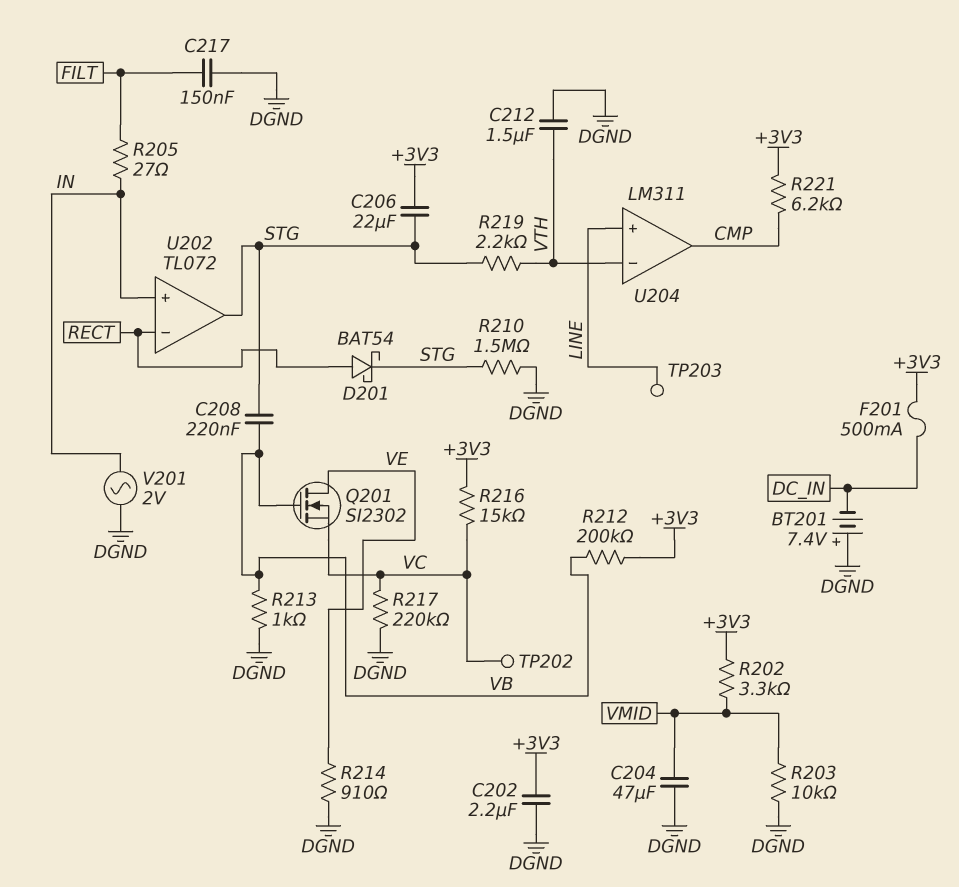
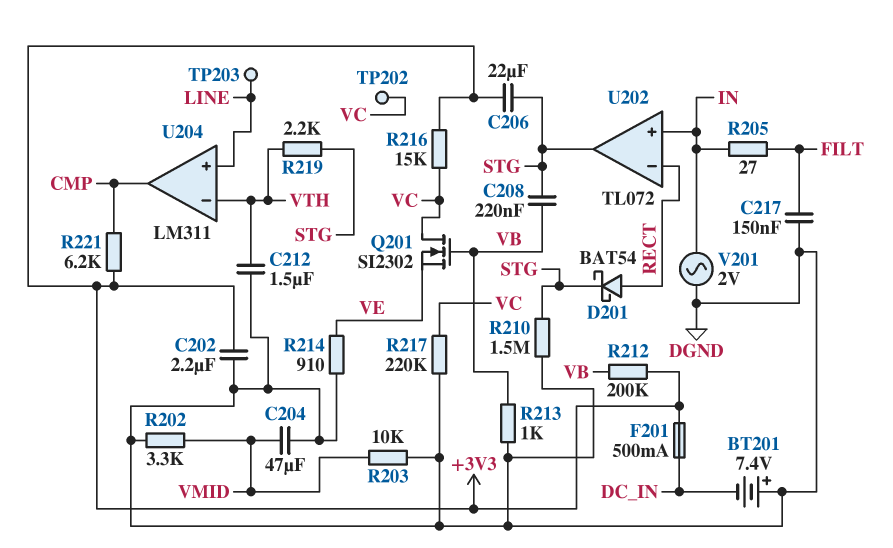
Q201: NMOS SI2302 (G VB, D VE, S VC) -> NMOS SI2302 (G VB, D VC, S VE)
R202: 3.3k (+3V3, VMID) -> 3.3k (DGND, VMID)

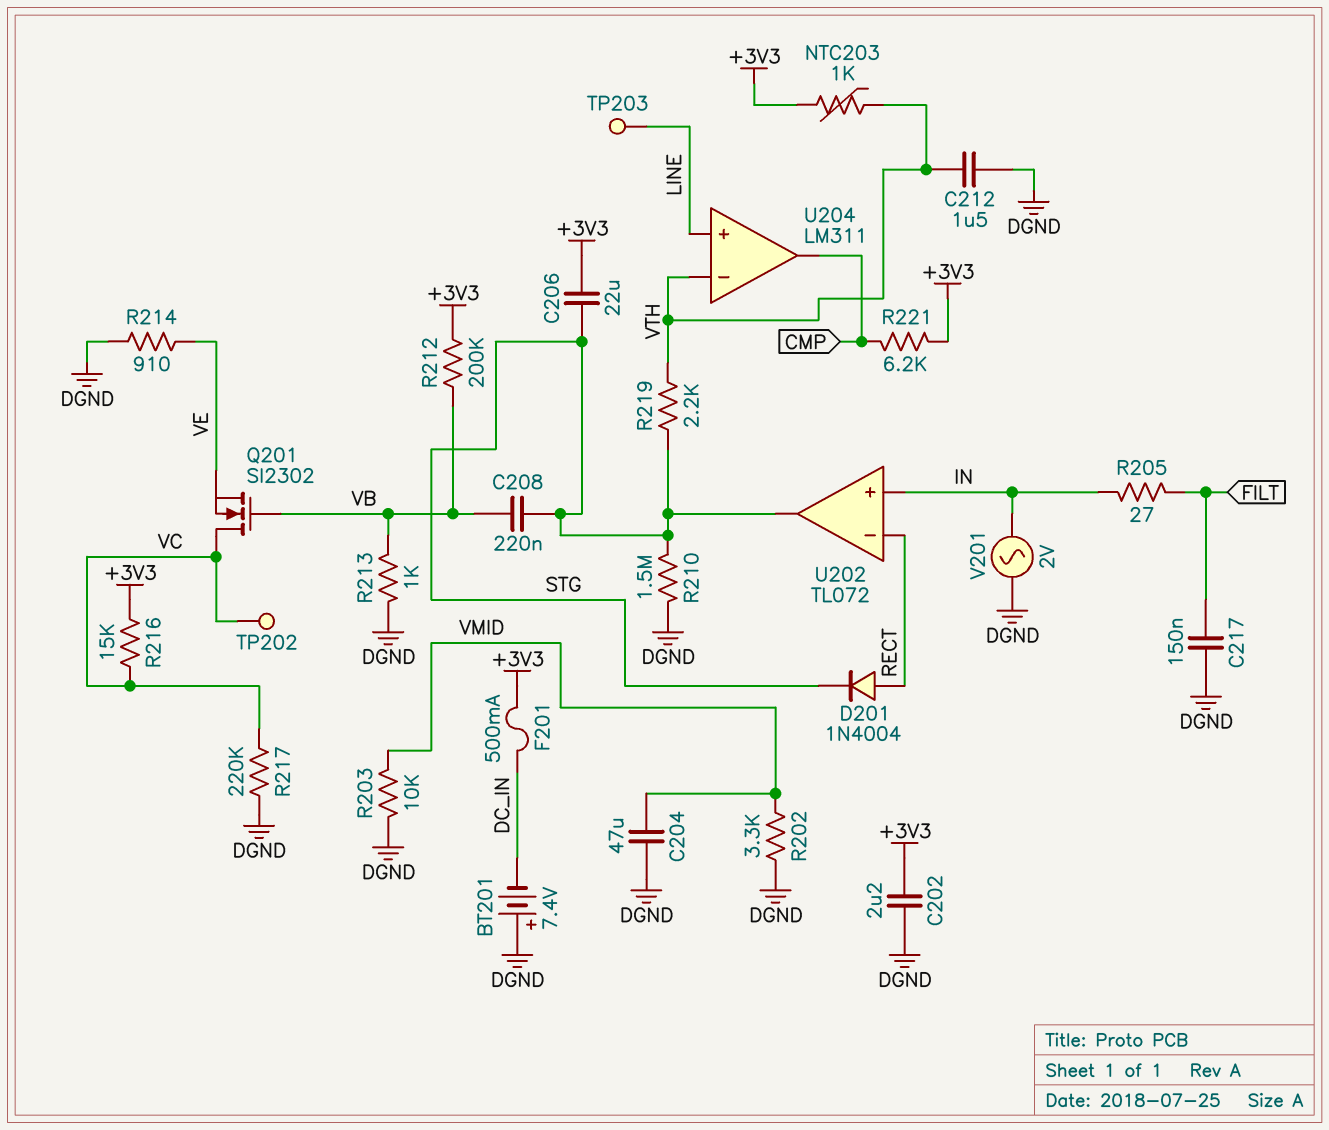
D201: schottky BAT54 (A RECT, K STG) -> diode 1N4004 (A RECT, K STG)
NTC203: none -> 1k (+3V3, VTH)

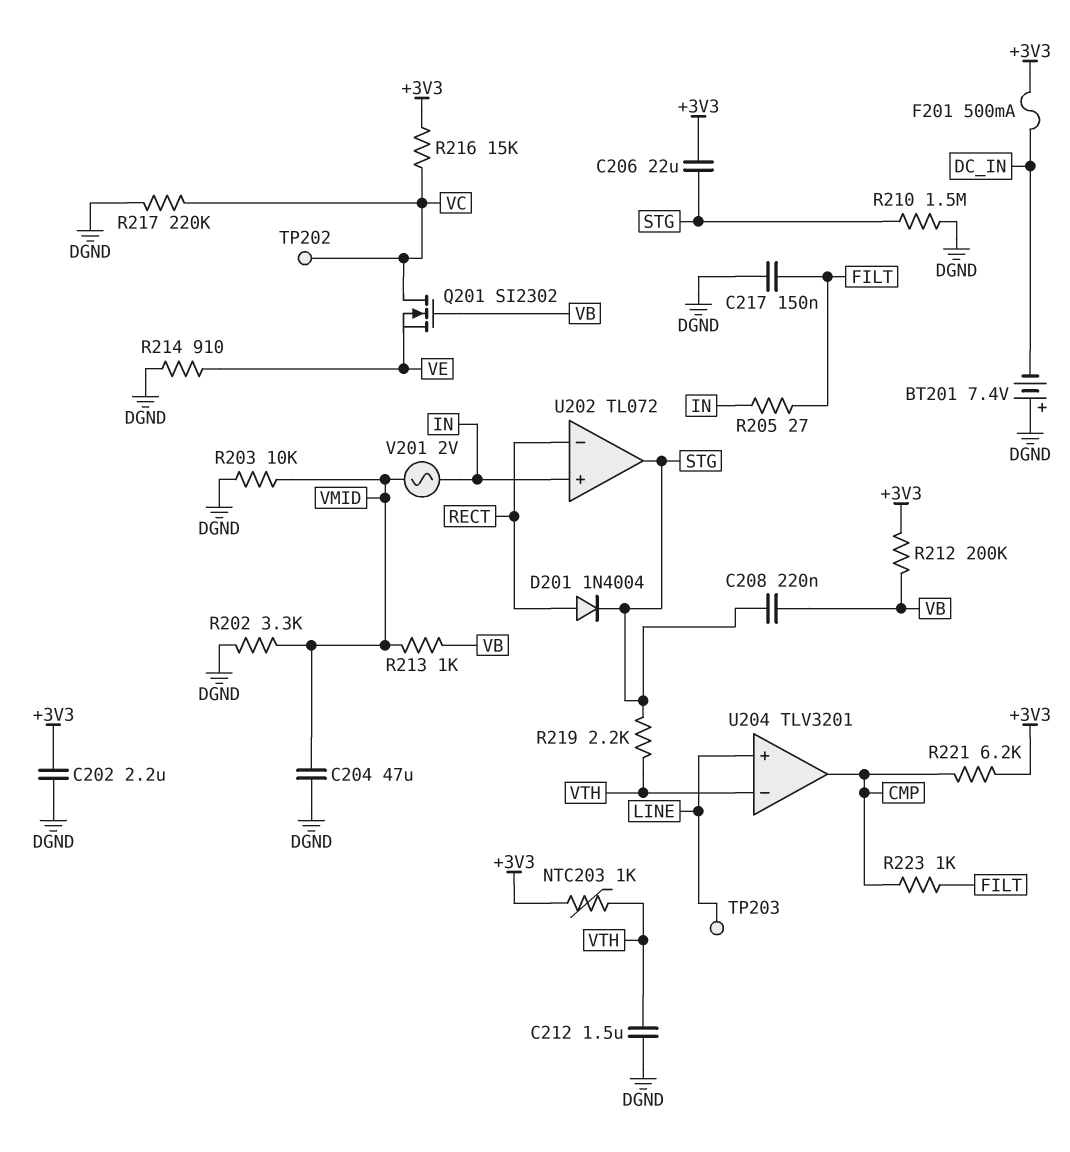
R213: 1k (DGND, VB) -> 1k (VB, VMID)
R223: none -> 1k (CMP, FILT)
U204: LM311 -> TLV3201
V201: AC 2V (DGND, IN) -> AC 2V (IN, VMID)

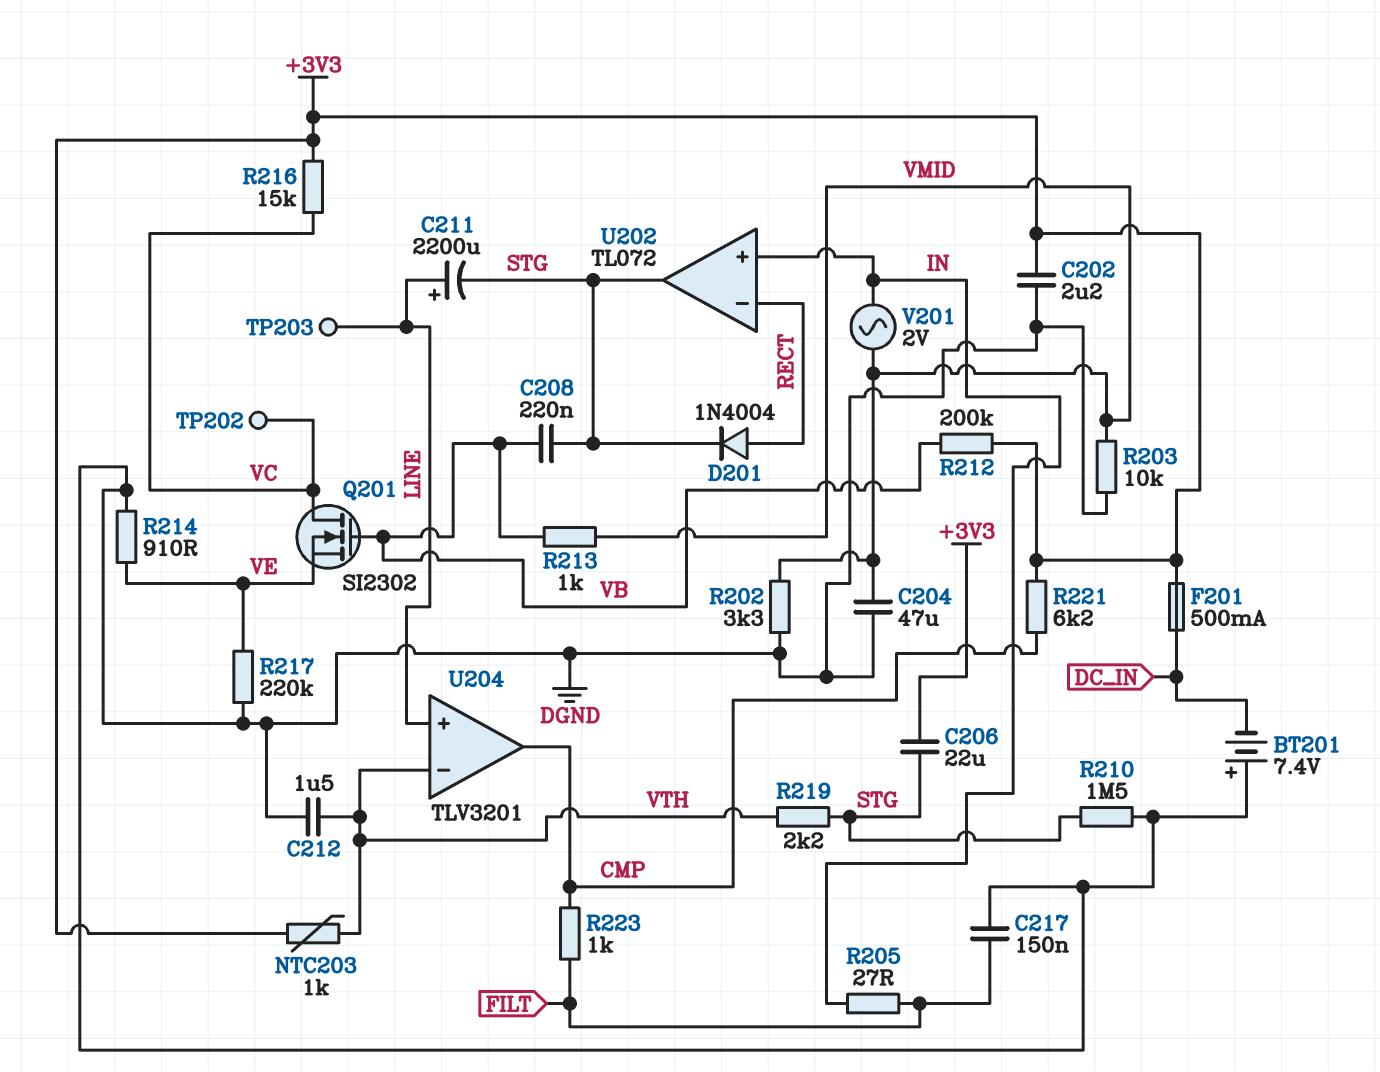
C211: none -> 2200uF (plus LINE, minus STG)
R217: 220k (DGND, VC) -> 220k (DGND, VE)

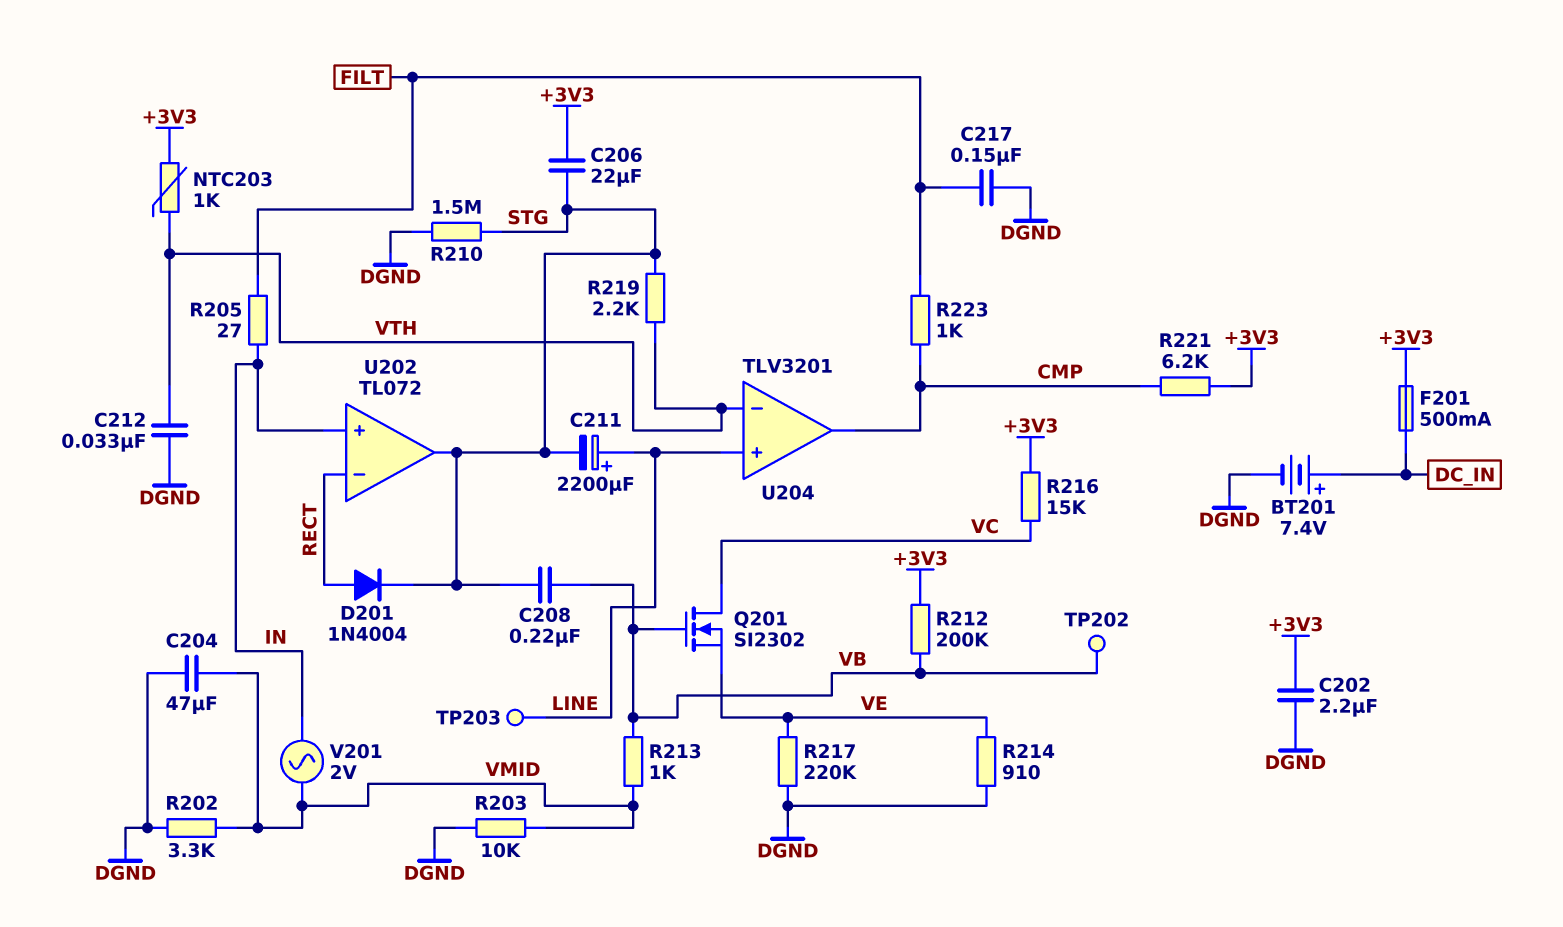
BT201: 7.4V (plus DGND, minus DC_IN) -> 7.4V (plus DC_IN, minus DGND)
C212: 1.5uF (DGND, VTH) -> 33nF (DGND, VTH)
TP202: test point (VC) -> test point (VB)

